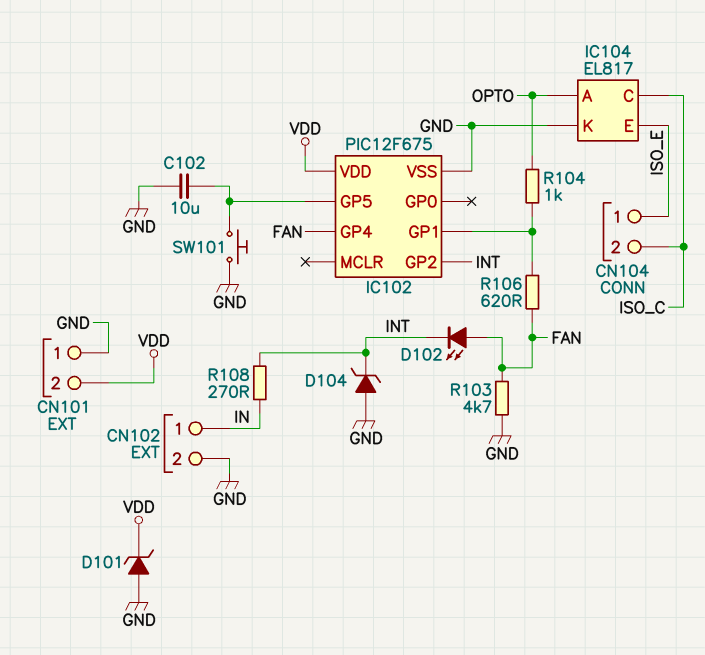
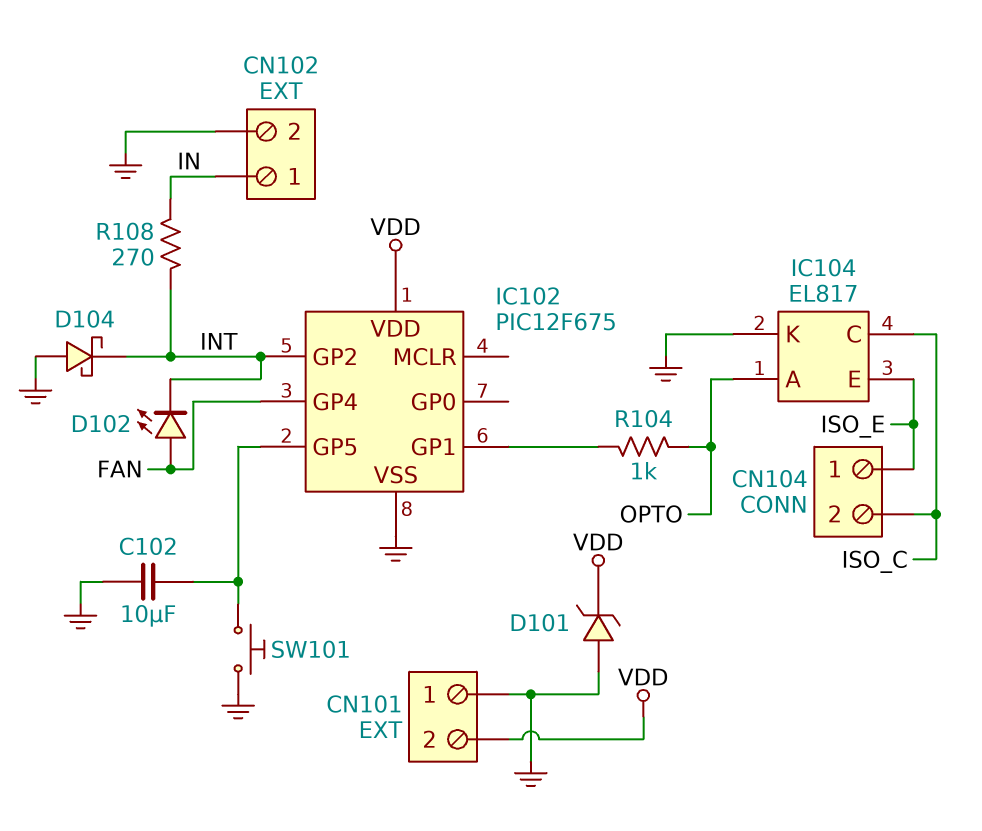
D104: zener (A GND, K INT) -> schottky (A GND, K INT)
R103: 4.7k (FAN, GND) -> none
R106: 620 (FAN, IC102/GP1) -> none

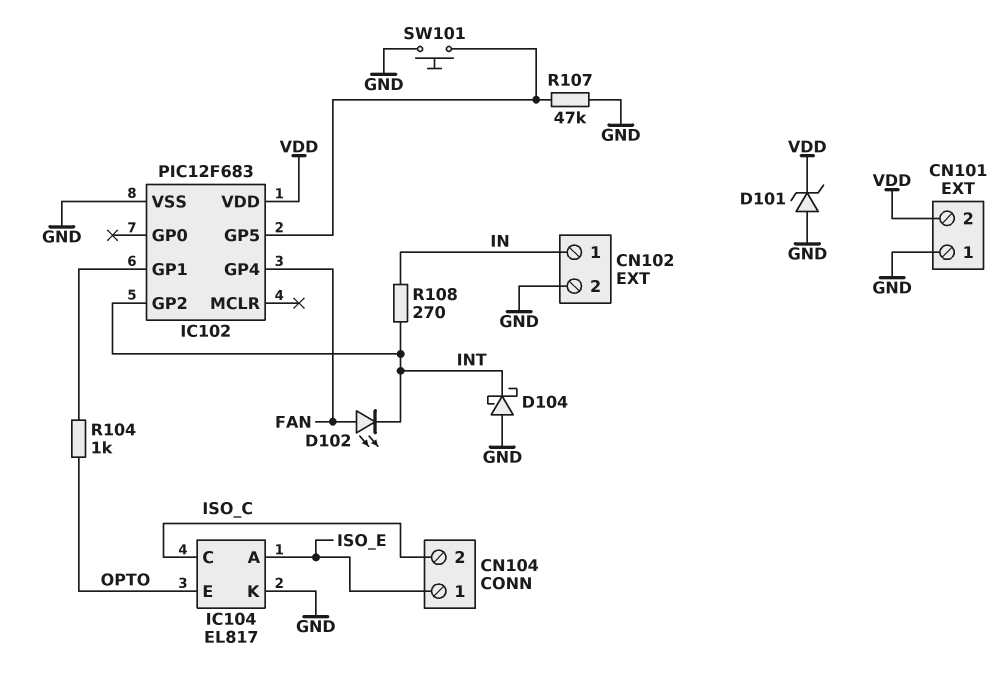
C102: 10uF (GND, IC102/GP5) -> none
IC102: PIC12F675 -> PIC12F683
IC104 pin A: OPTO -> ISO_E
IC104 pin E: ISO_E -> OPTO
R107: none -> 47k (GND, IC102/GP5)

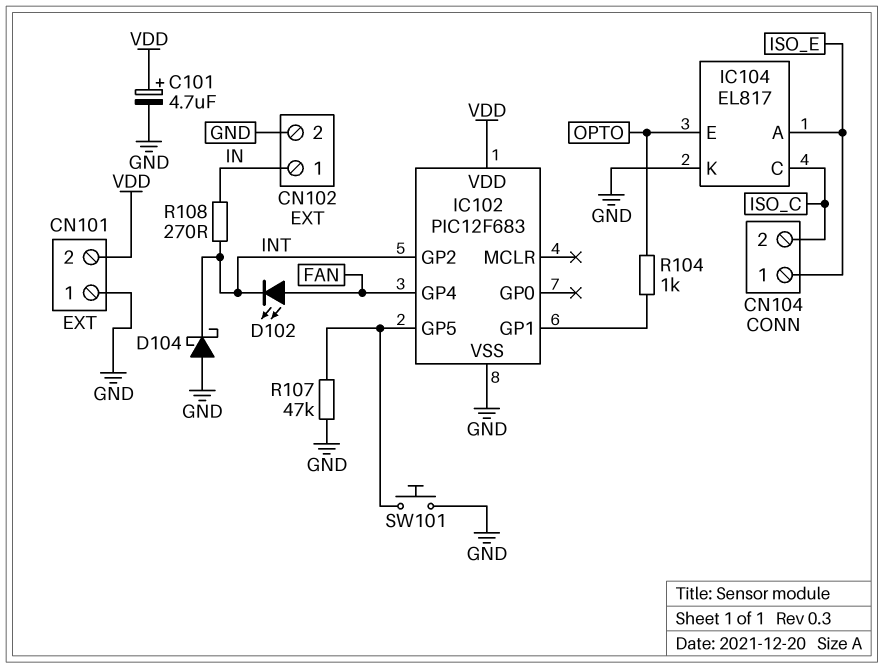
C101: none -> 4.7uF (plus VDD, minus GND)
D101: zener (A GND, K VDD) -> none

